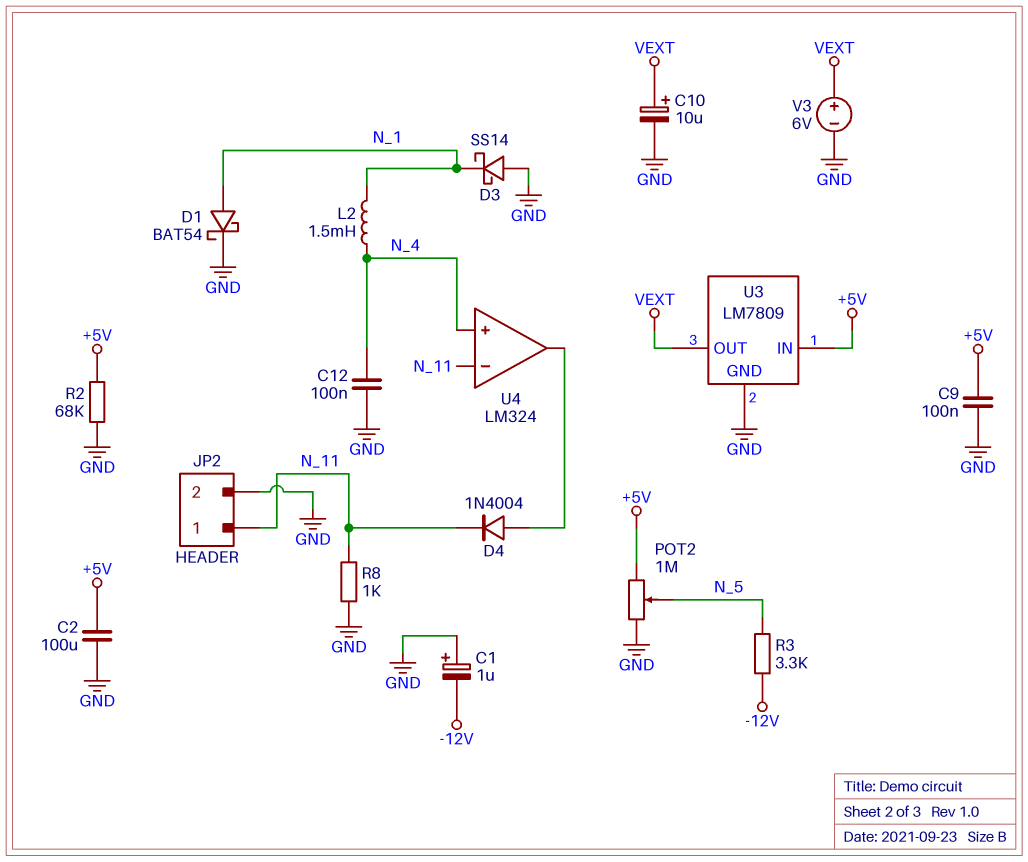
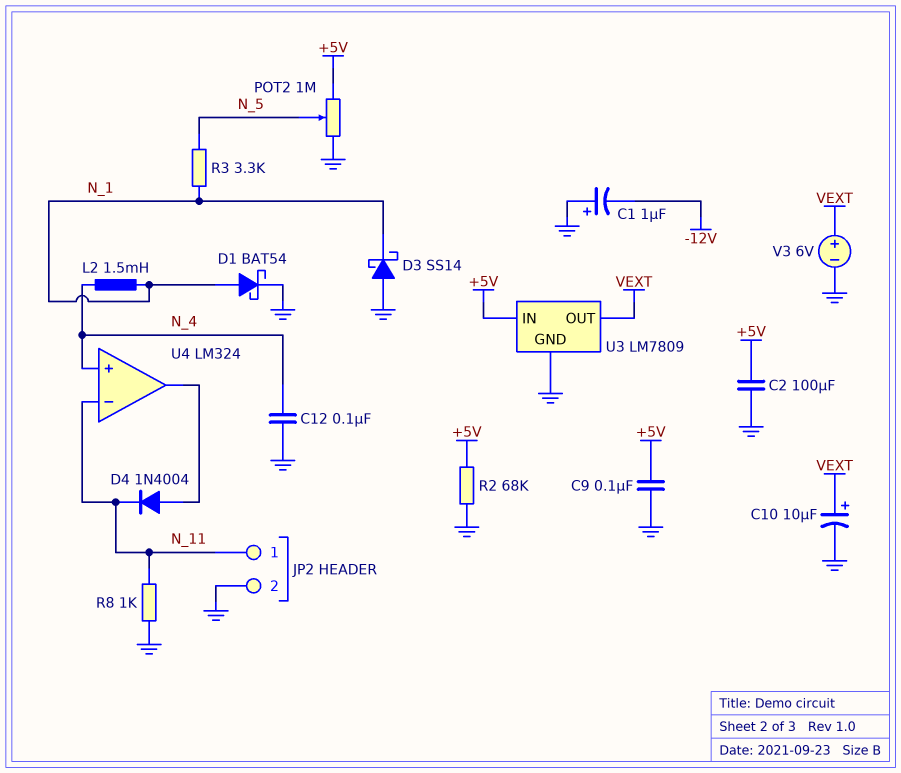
R3: 3.3k (-12V, N_5) -> 3.3k (N_1, N_5)

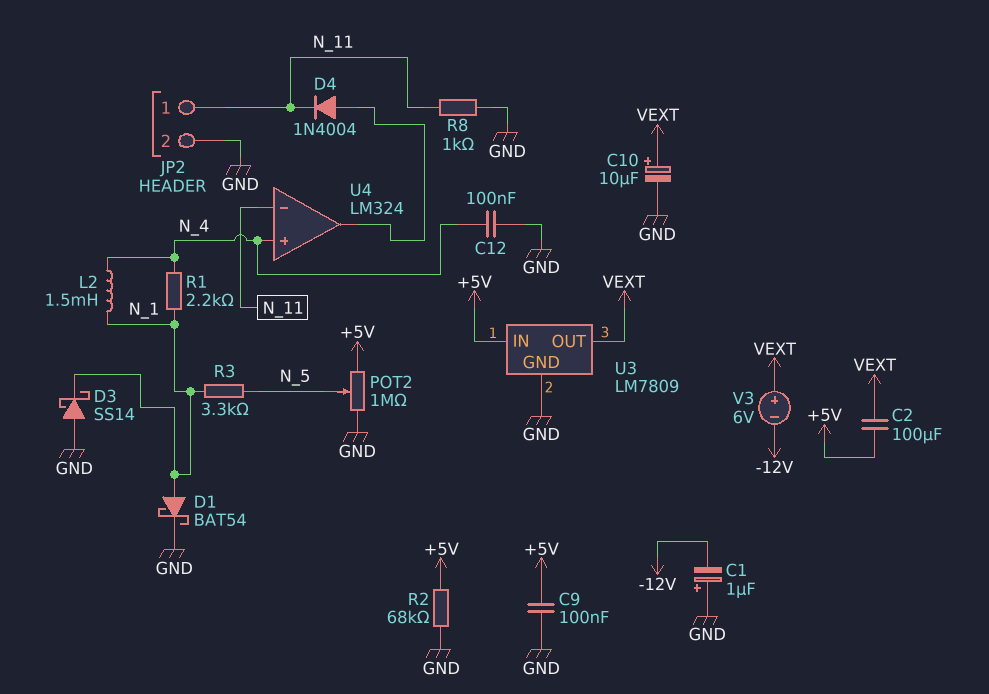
C2: 100uF (+5V, GND) -> 100uF (+5V, VEXT)
R1: none -> 2.2k (N_1, N_4)
V3: 6V (plus VEXT, minus GND) -> 6V (plus VEXT, minus -12V)

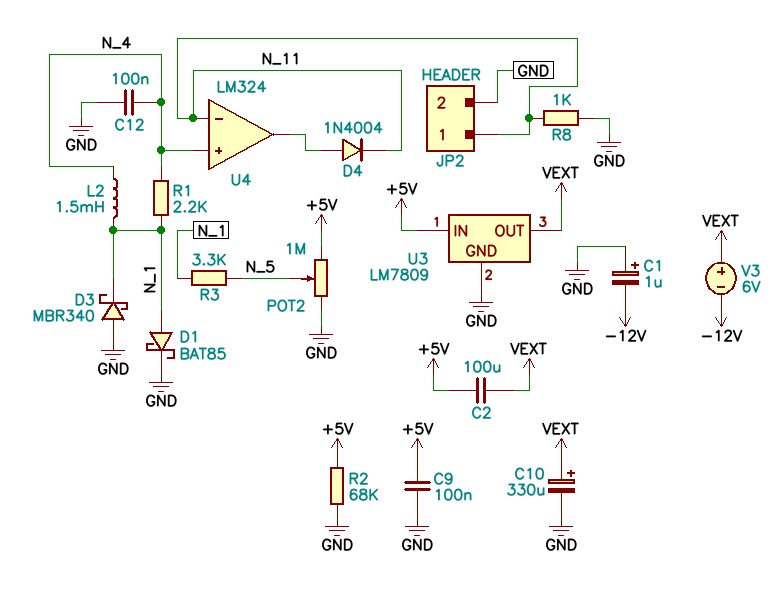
C10: 10uF (plus VEXT, minus GND) -> 330uF (plus VEXT, minus GND)
D1: schottky BAT54 (A N_1, K GND) -> schottky BAT85 (A N_1, K GND)
D3: schottky SS14 (A GND, K N_1) -> schottky MBR340 (A GND, K N_1)

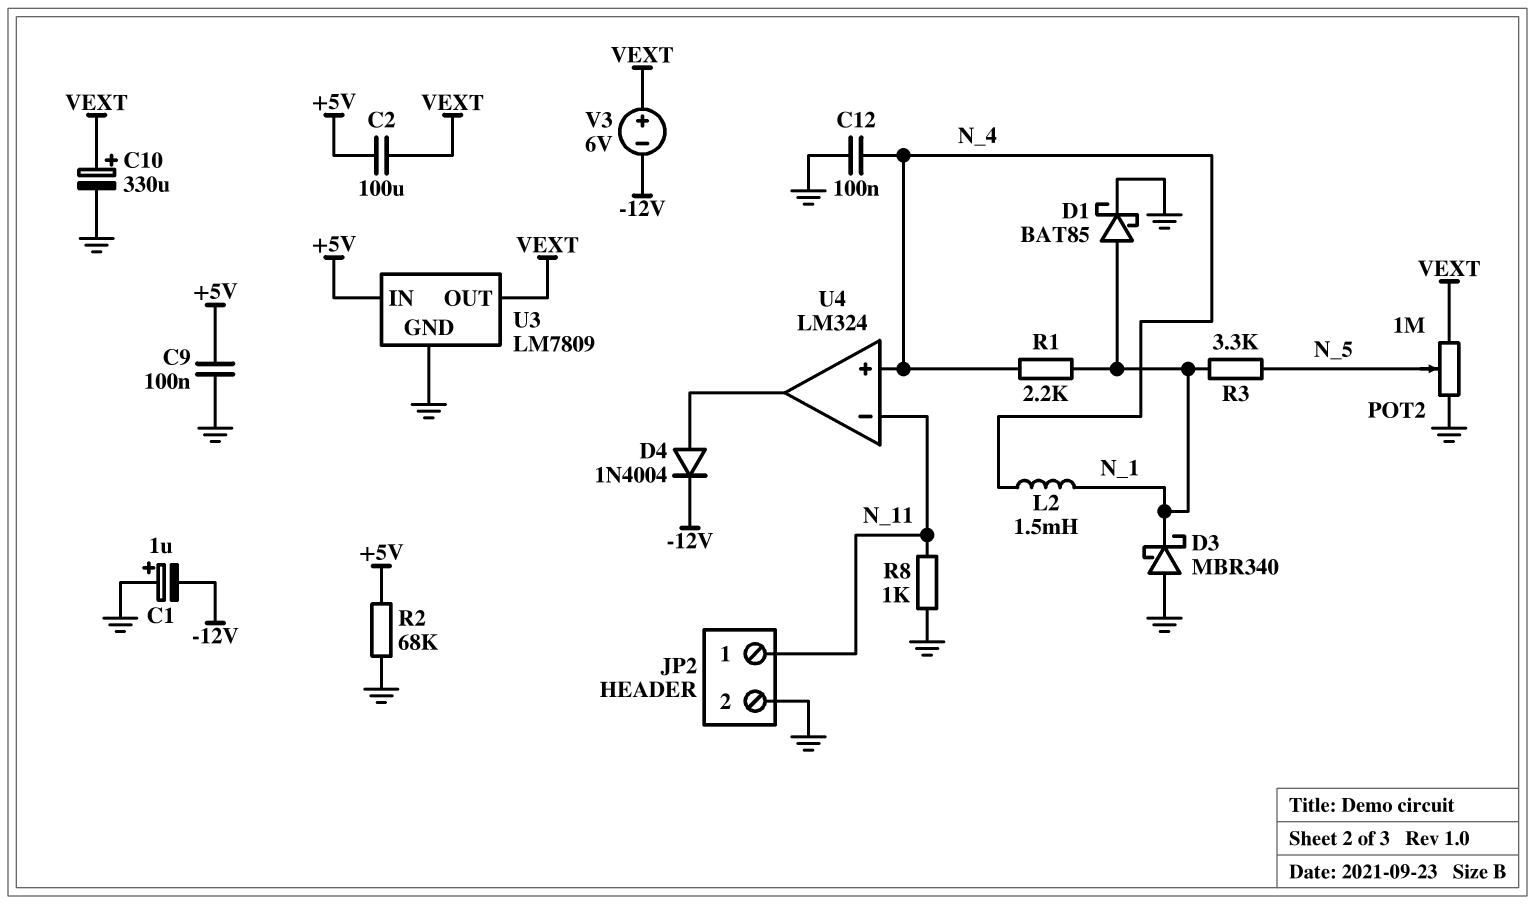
D4: diode 1N4004 (A U4/out, K N_11) -> diode 1N4004 (A U4/out, K -12V)
POT2: 1M (+5V, GND, wiper N_5) -> 1M (GND, VEXT, wiper N_5)

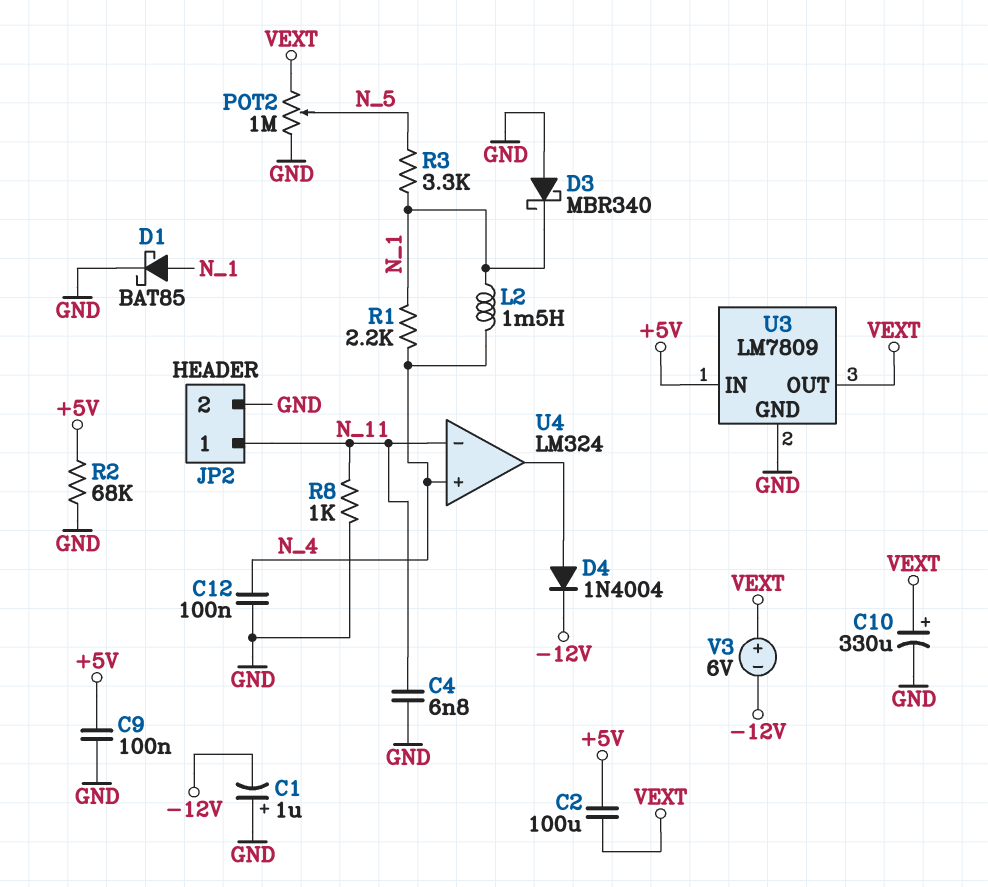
C4: none -> 6.8nF (GND, N_11)

